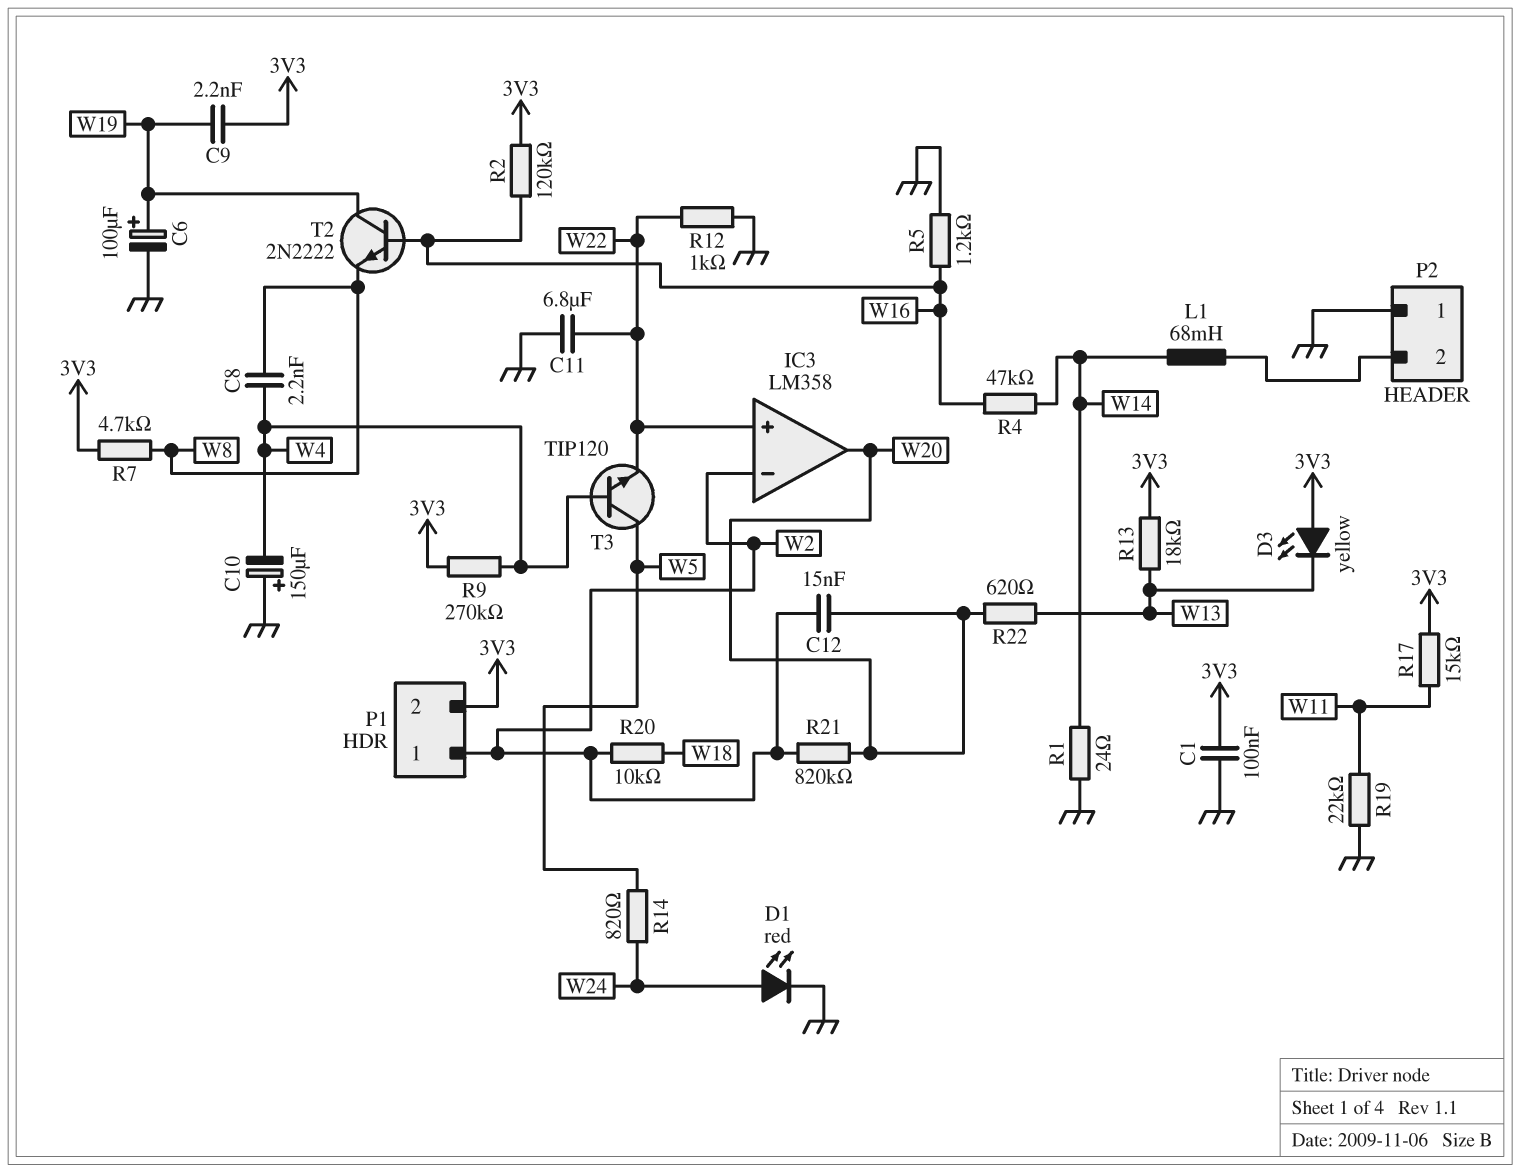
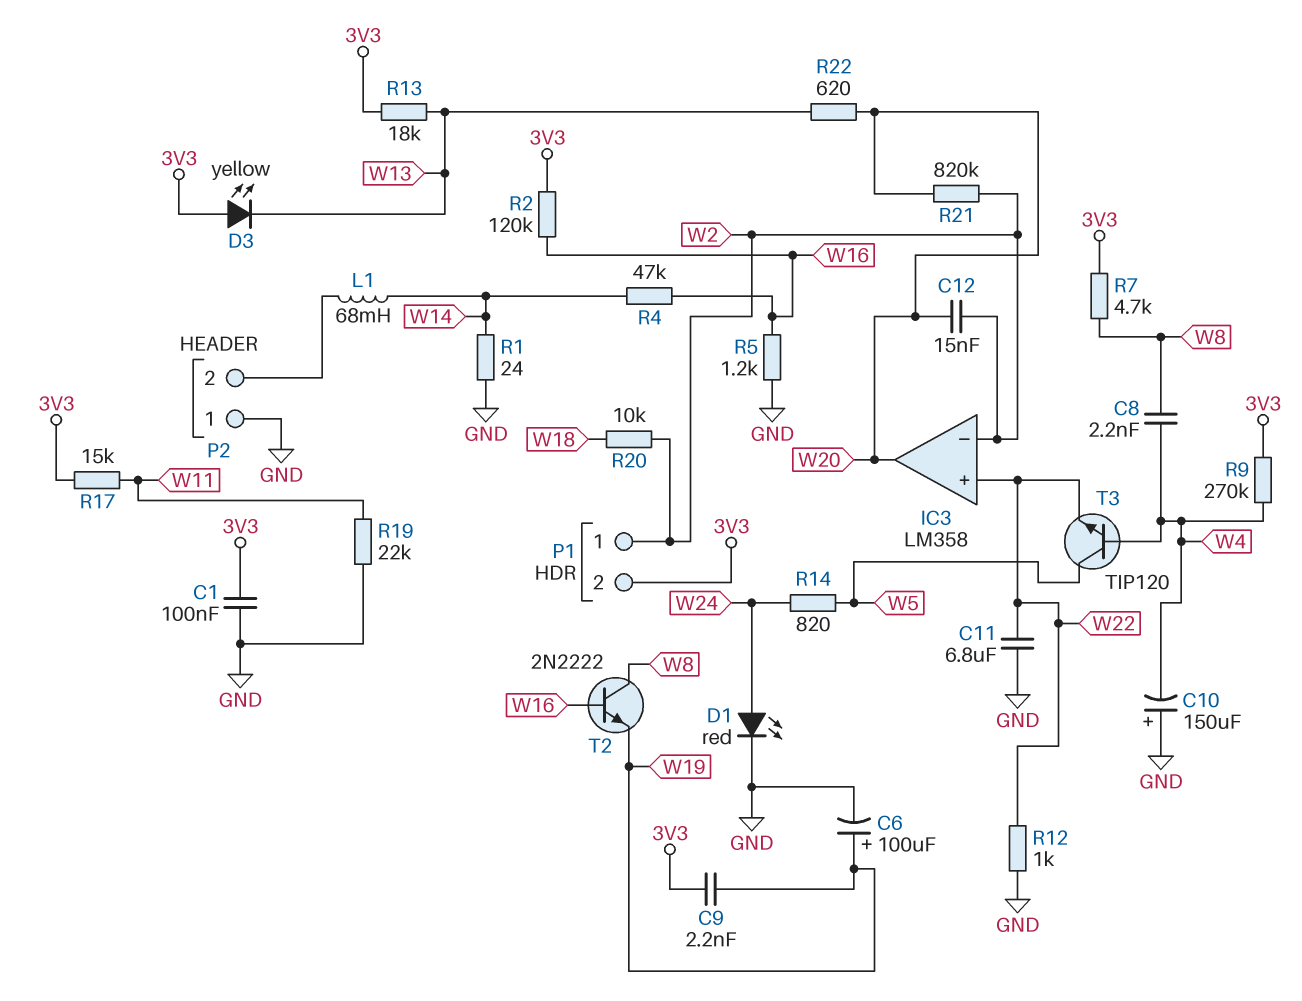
T2: NPN 2N2222 (B W16, C W19, E W8) -> NPN 2N2222 (B W16, C W8, E W19)

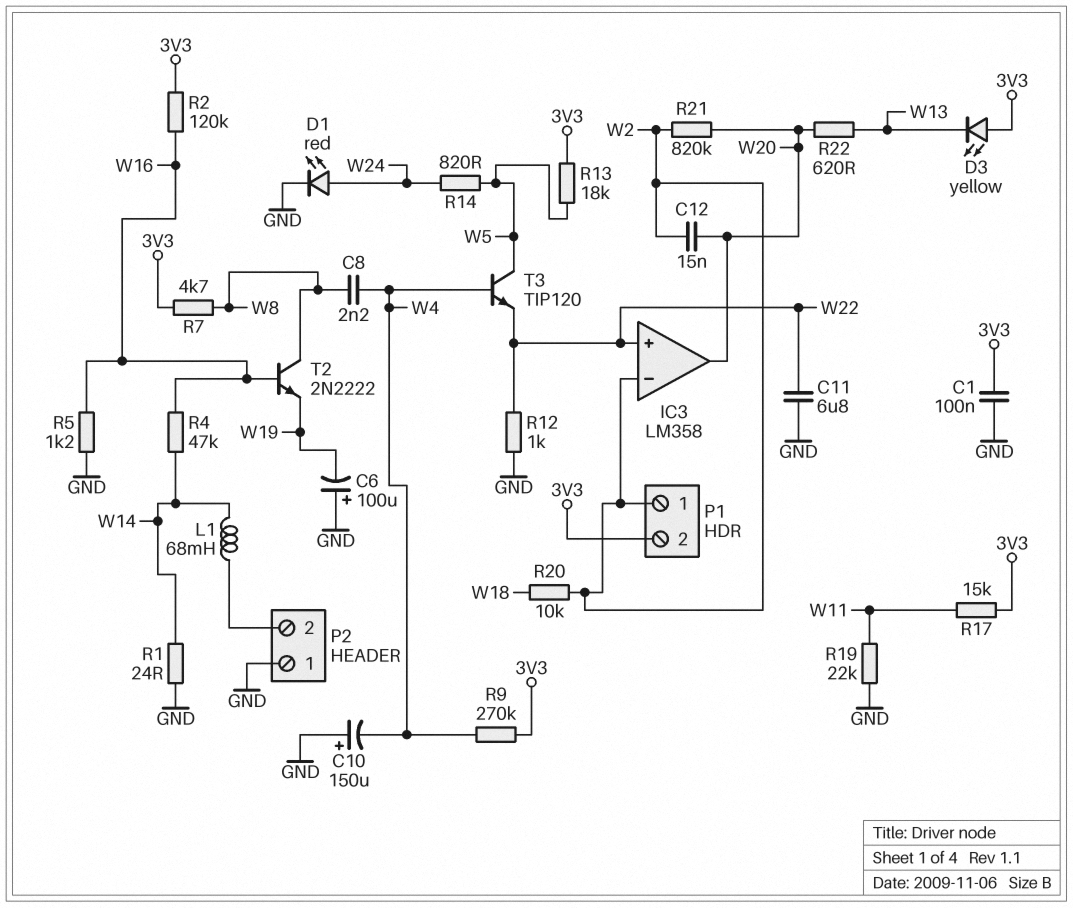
C6: 100uF (plus W19, minus GND) -> 100uF (plus GND, minus W19)
C9: 2.2nF (3V3, W19) -> none
R13: 18k (3V3, W13) -> 18k (3V3, W5)

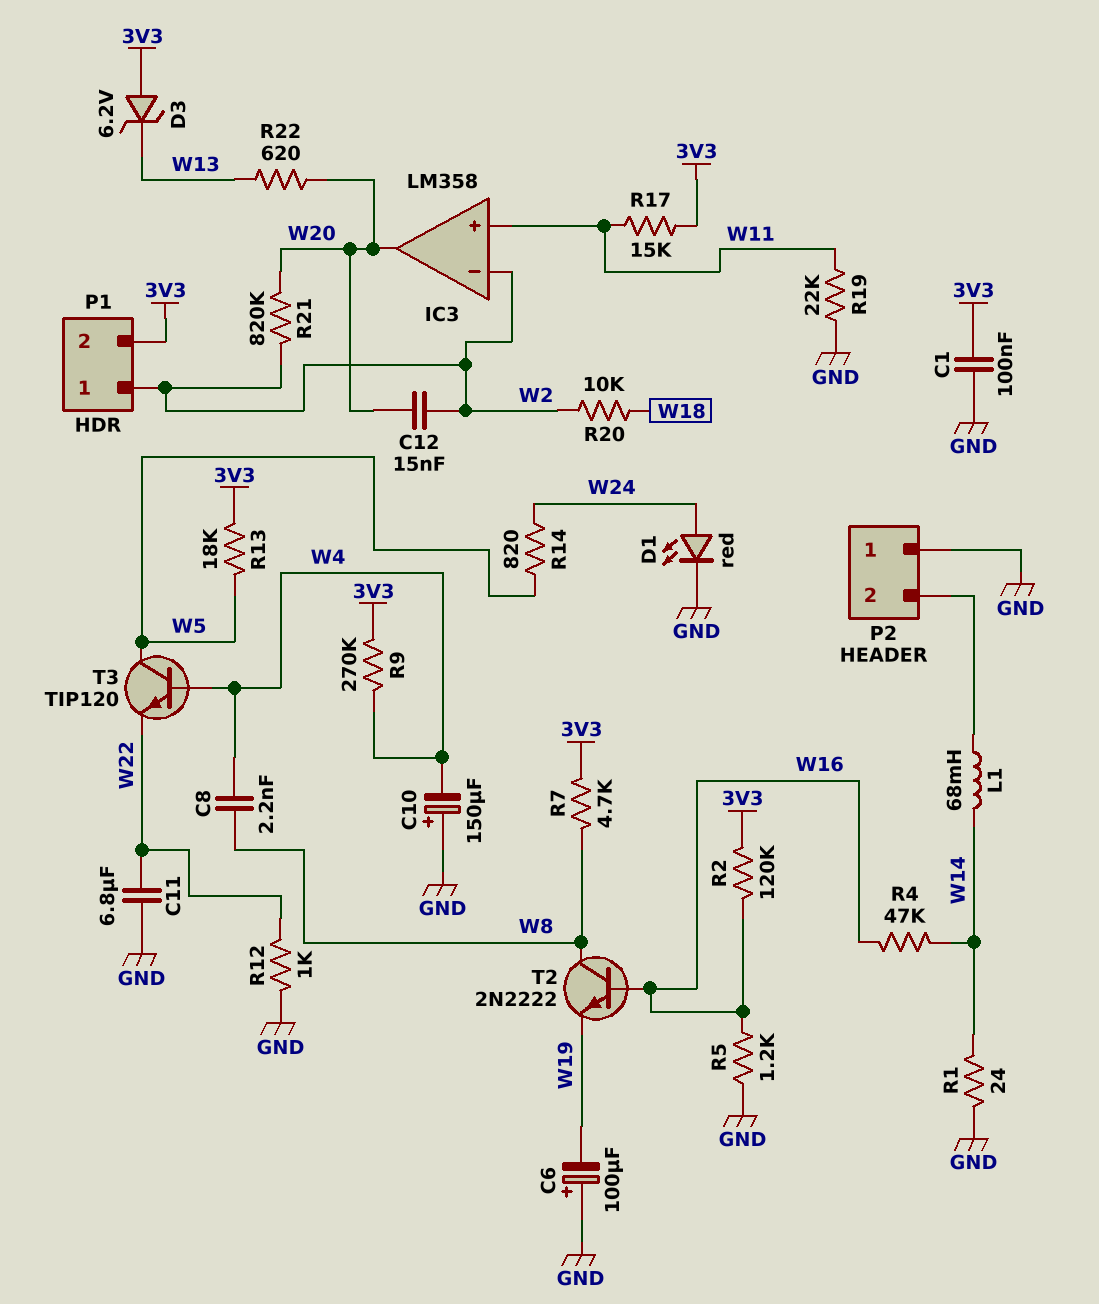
D3: LED yellow (A 3V3, K W13) -> zener 6.2V (A 3V3, K W13)
IC3 pin in+: W22 -> W11

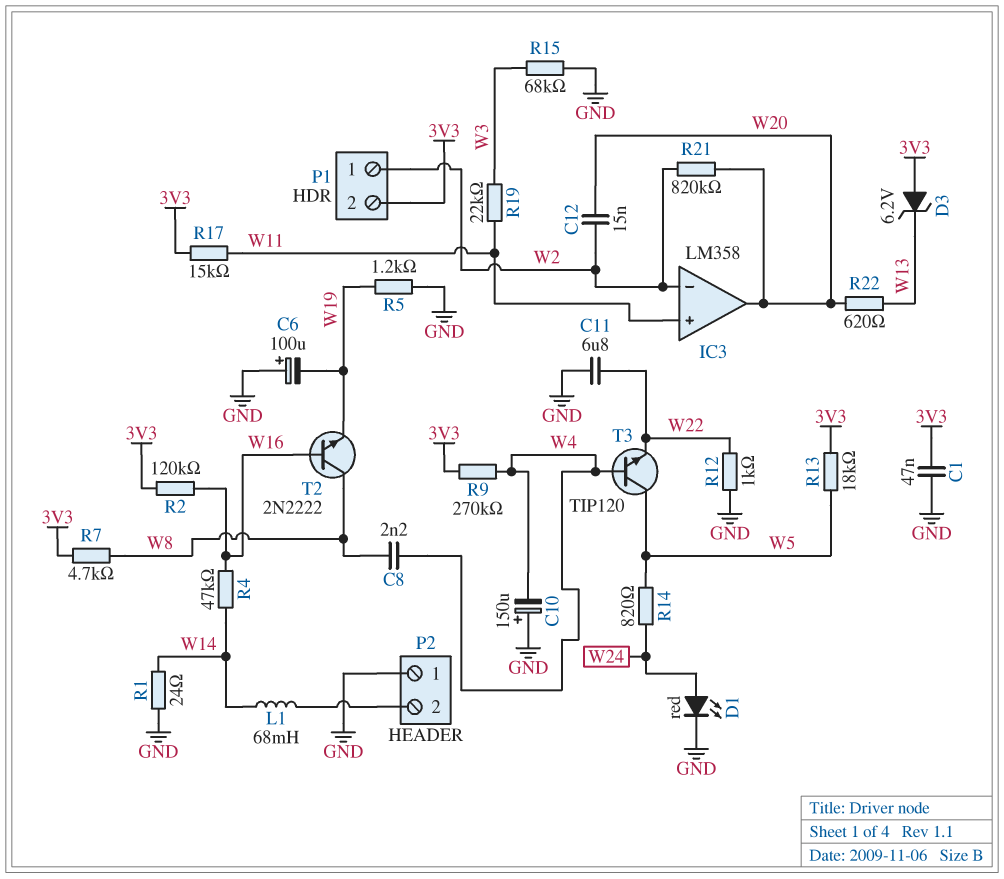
C1: 100nF (3V3, GND) -> 47nF (3V3, GND)
R5: 1.2k (GND, W16) -> 1.2k (GND, W19)
R15: none -> 68k (GND, W3)
R19: 22k (GND, W11) -> 22k (W3, W11)
R20: 10k (W2, W18) -> none

